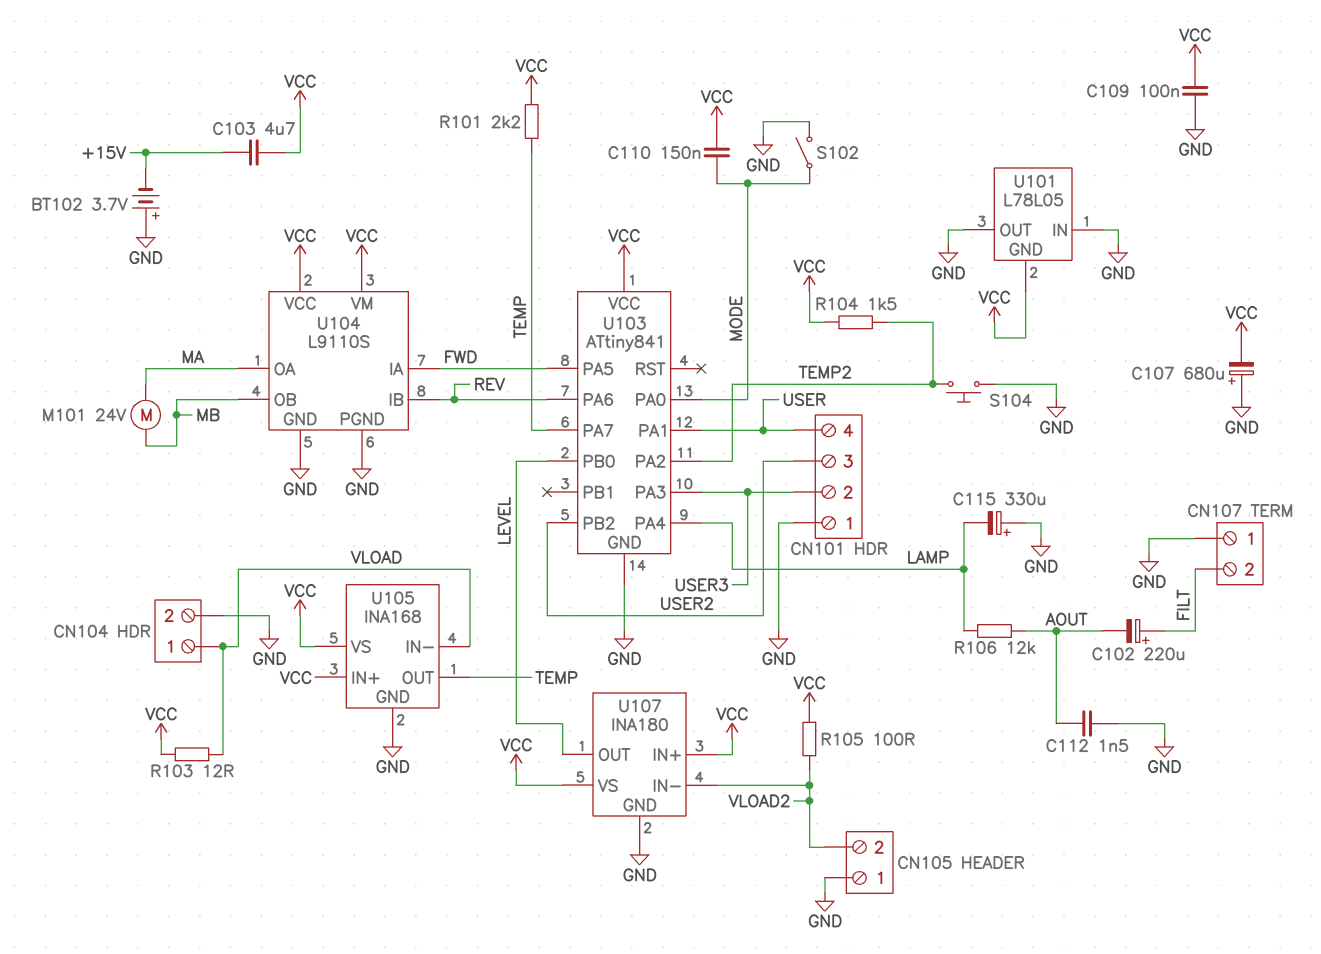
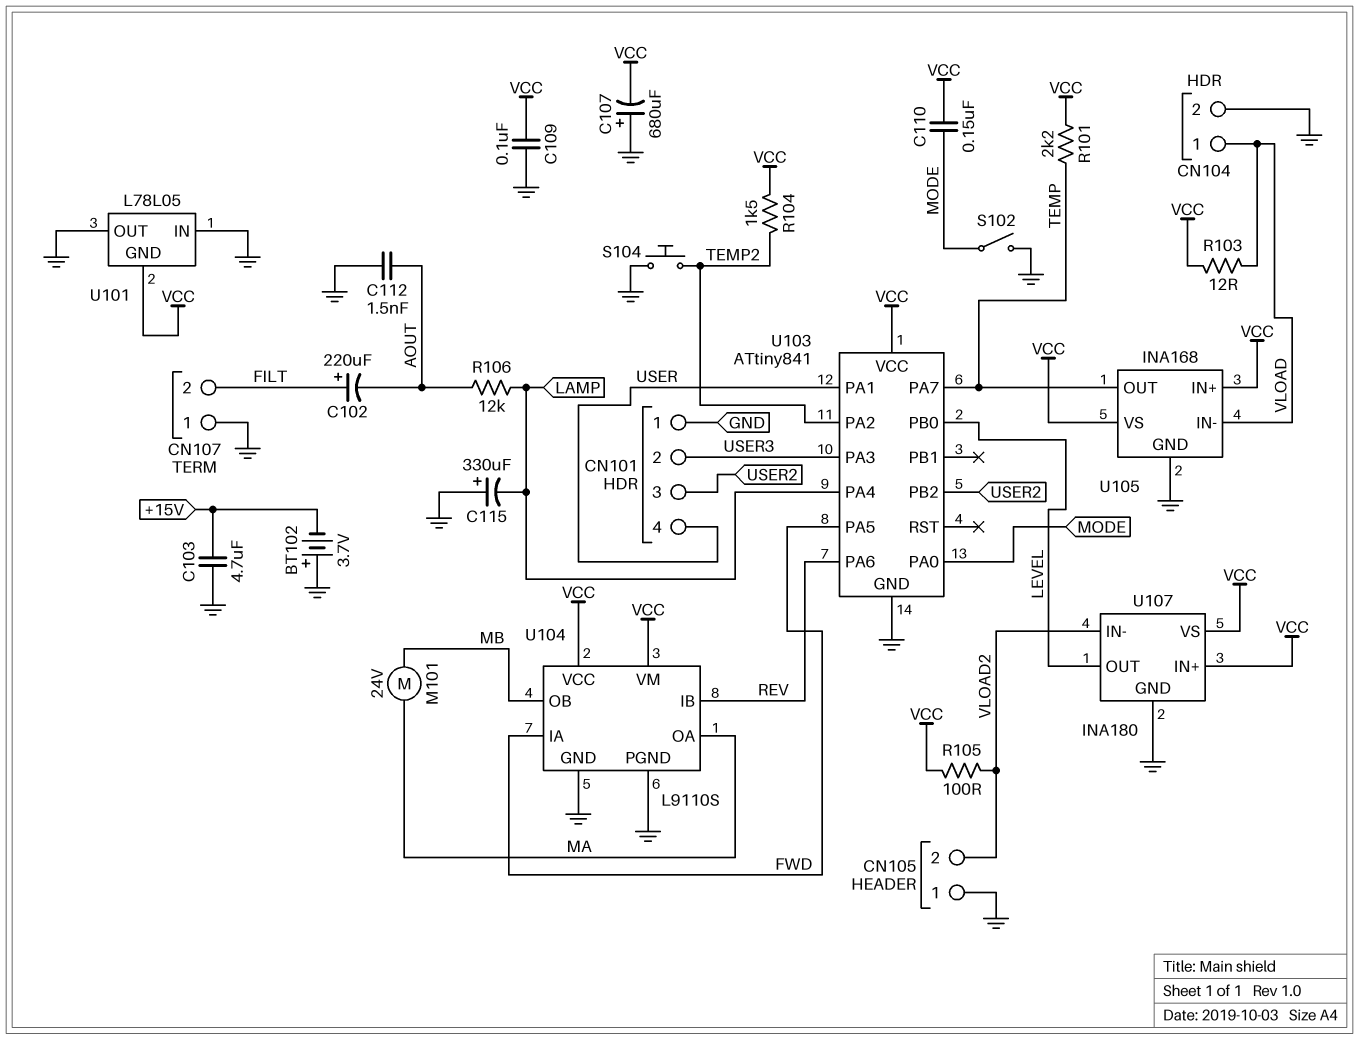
C103: 4.7uF (+15V, VCC) -> 4.7uF (+15V, GND)

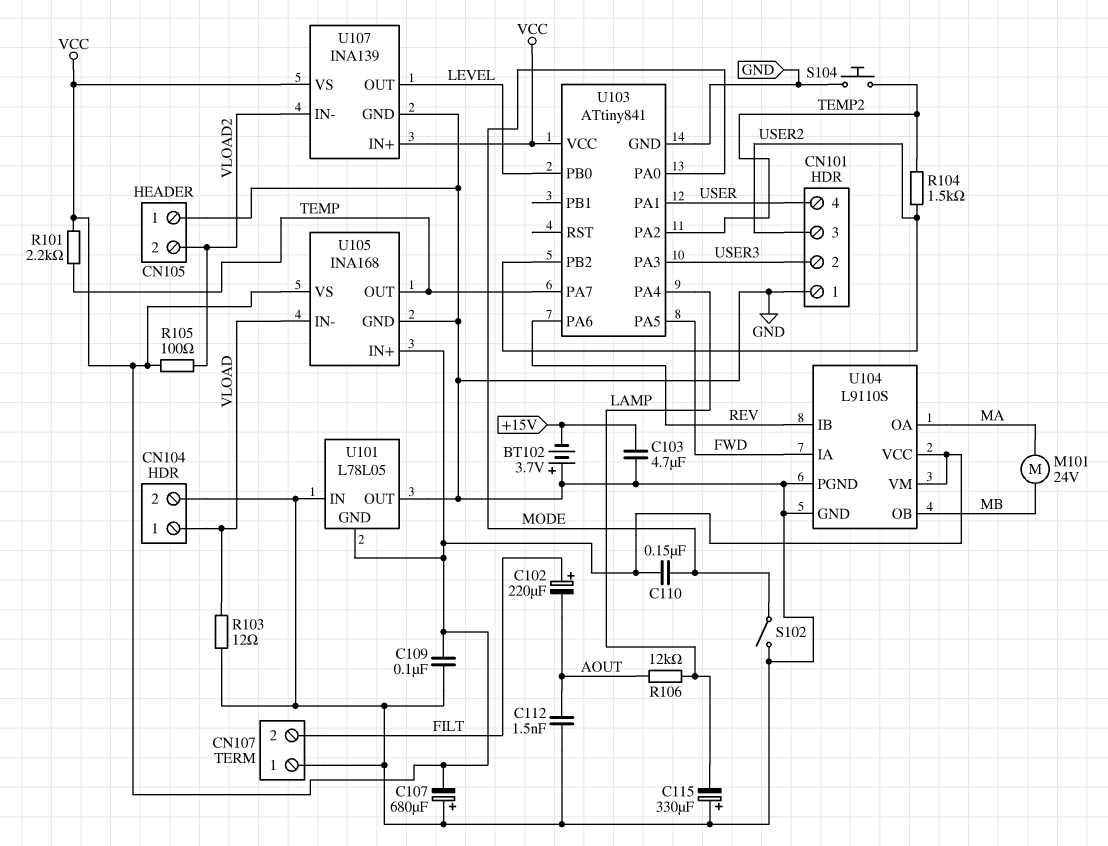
R103: 12 (VCC, VLOAD) -> 12 (GND, VLOAD)
R104: 1.5k (TEMP2, VCC) -> 1.5k (TEMP2, USER2)
U107: INA180 -> INA139

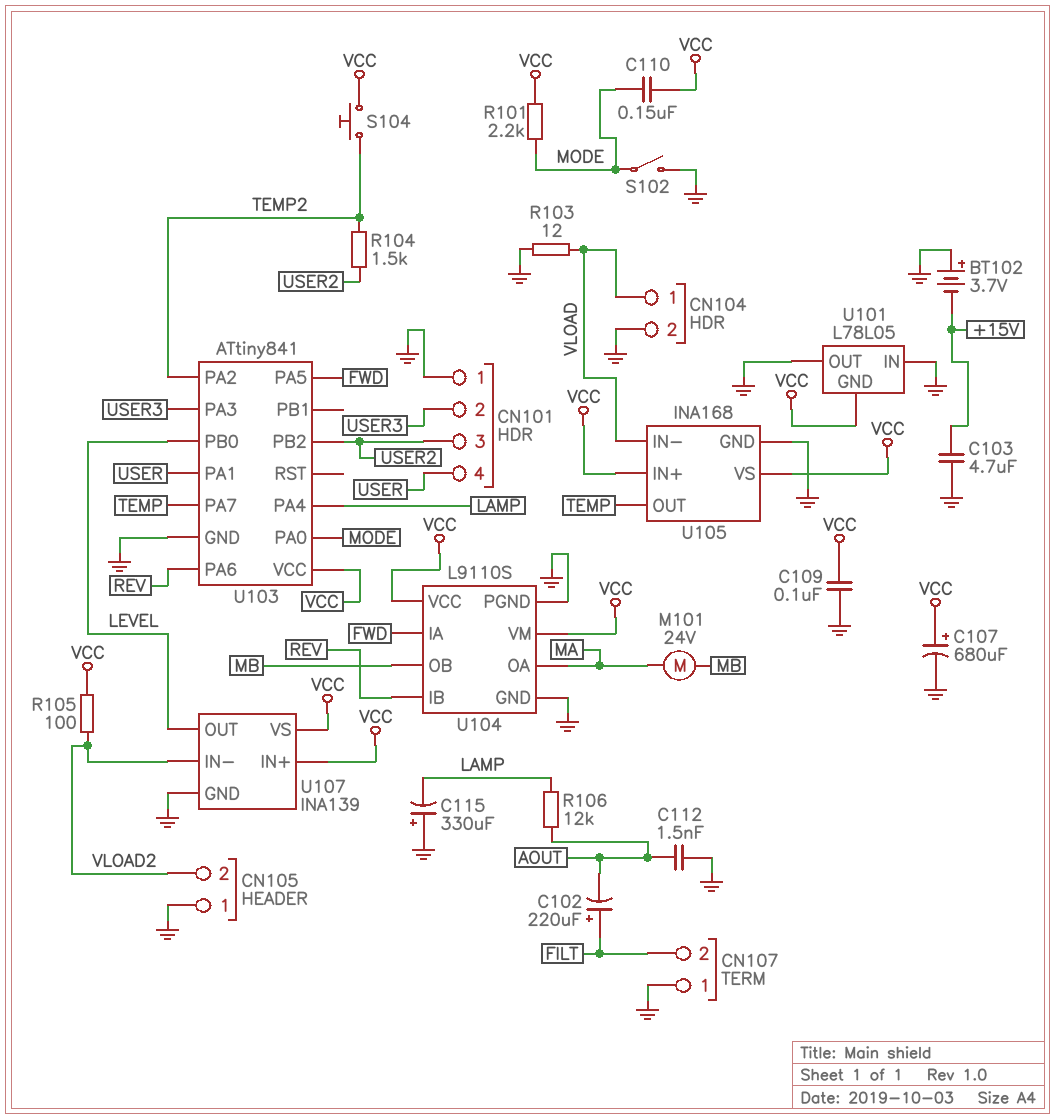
C107: 680uF (plus GND, minus VCC) -> 680uF (plus VCC, minus GND)
R101: 2.2k (TEMP, VCC) -> 2.2k (MODE, VCC)
S104: button (GND, TEMP2) -> button (TEMP2, VCC)

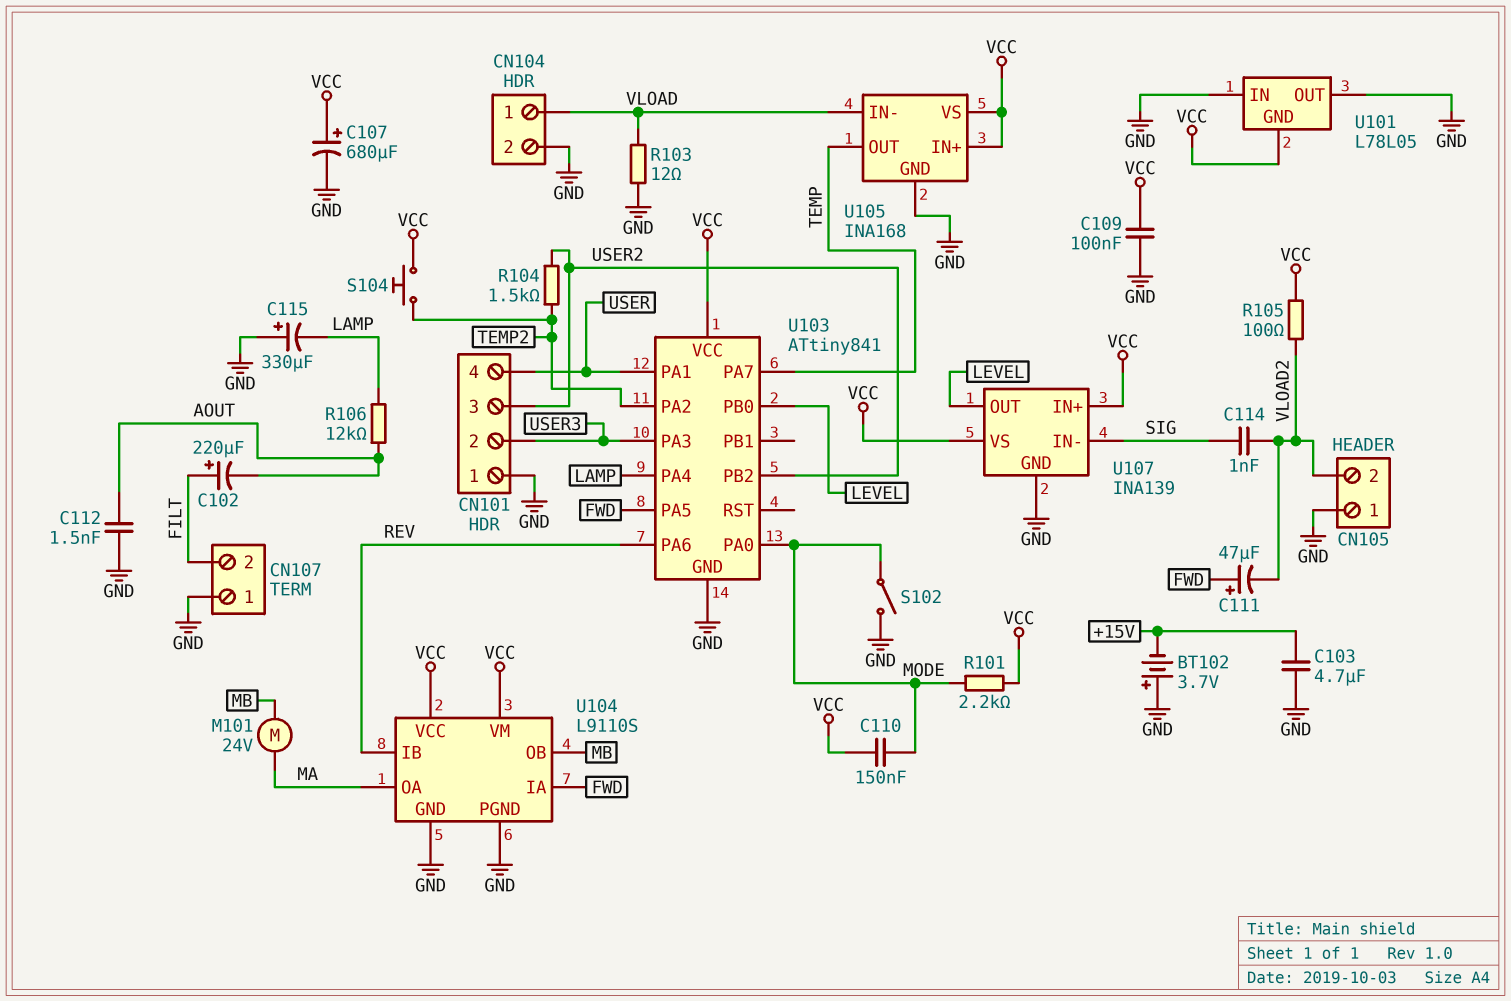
C111: none -> 47uF (plus FWD, minus VLOAD2)
C114: none -> 1nF (SIG, VLOAD2)
U107 pin IN-: VLOAD2 -> SIG

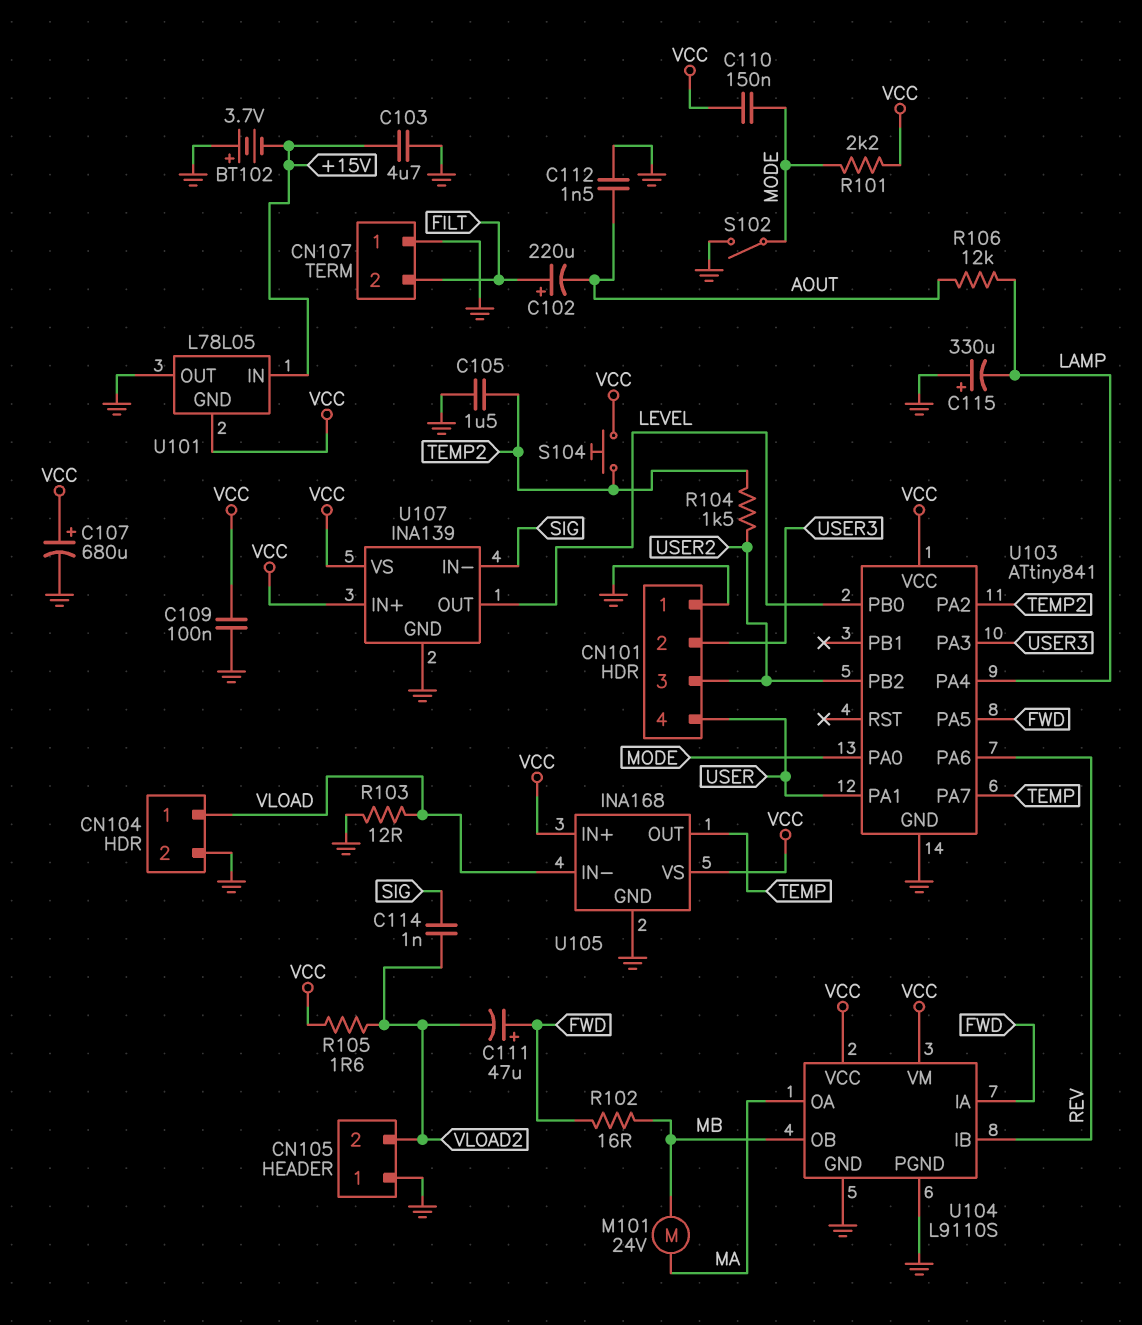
C105: none -> 1.5uF (GND, TEMP2)
R102: none -> 16 (FWD, MB)
R105: 100 (VCC, VLOAD2) -> 1.6 (VCC, VLOAD2)
U101 pin IN: GND -> +15V

